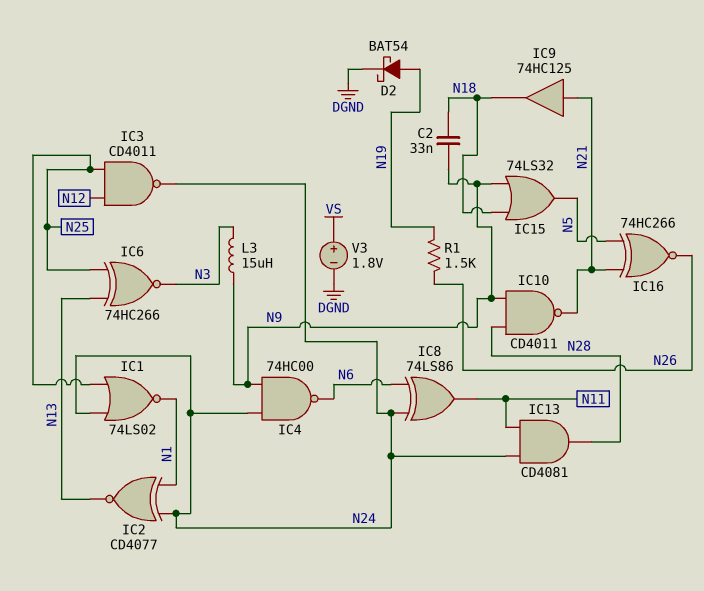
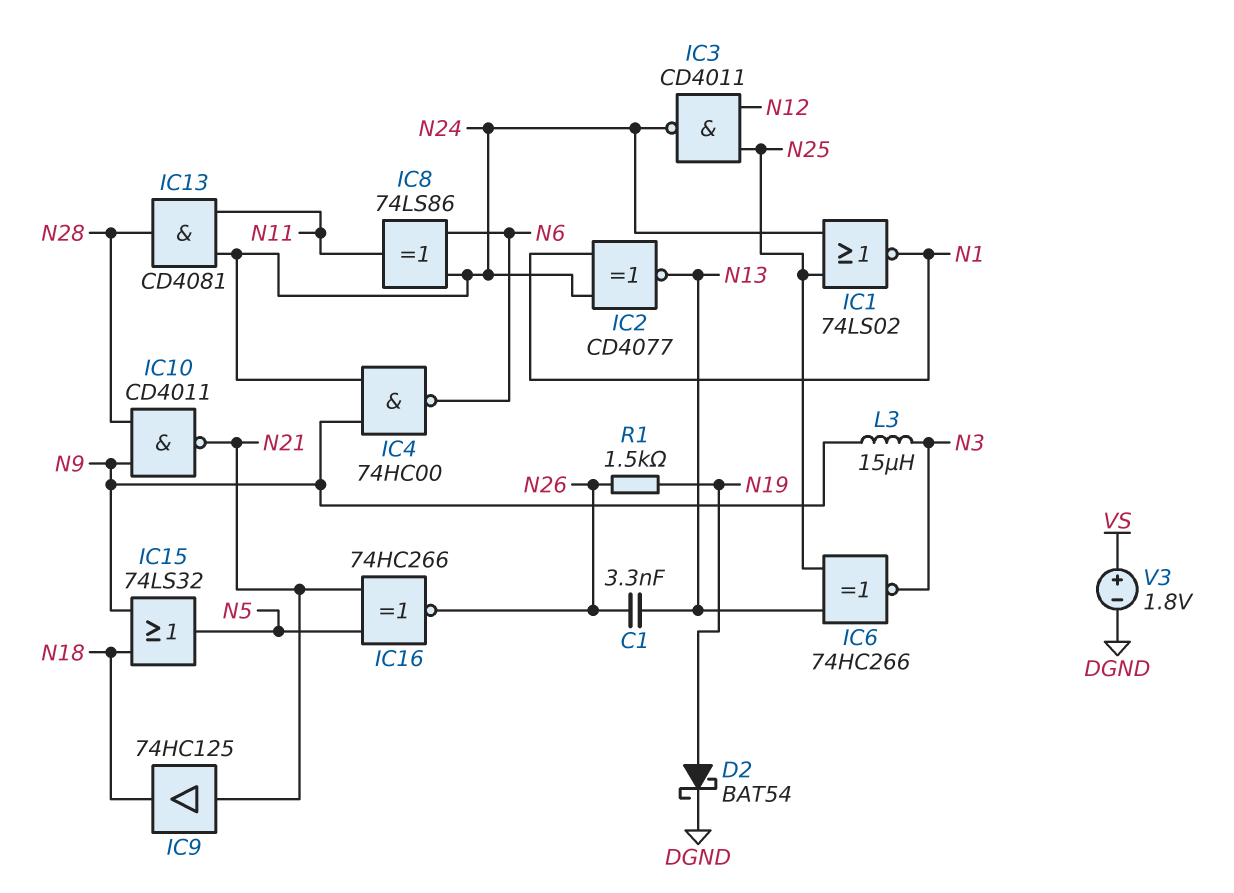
C1: none -> 3.3nF (N13, N26)
C2: 33nF (N9, N18) -> none

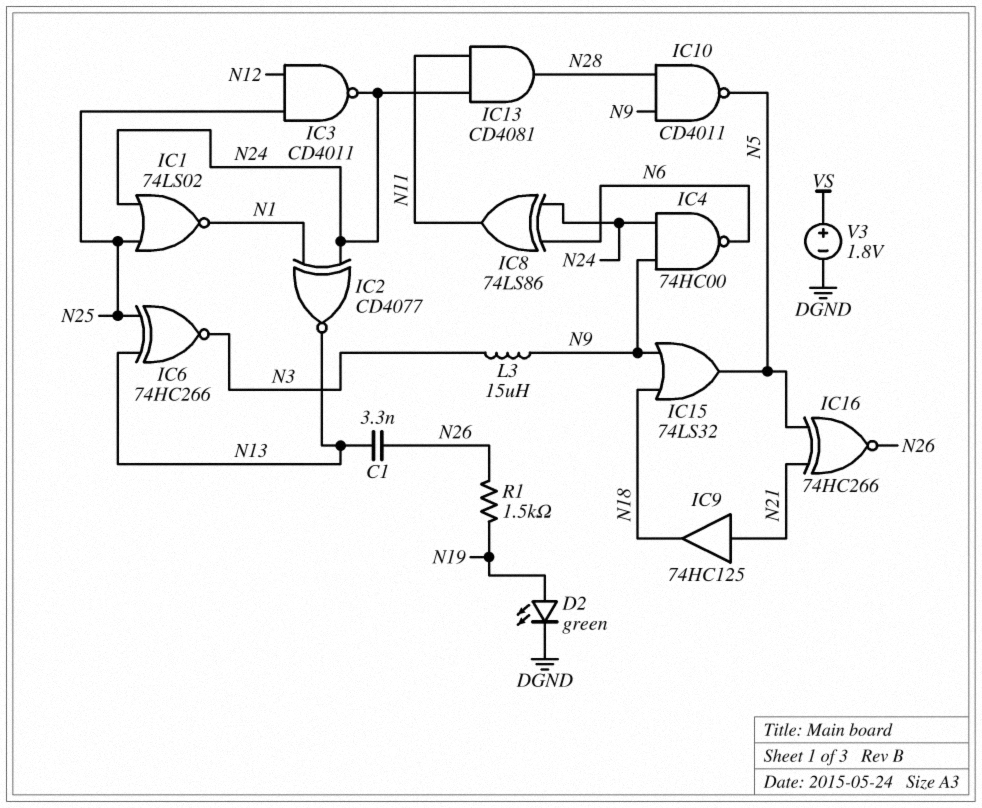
D2: schottky BAT54 (A N19, K DGND) -> LED green (A N19, K DGND)
IC10: NAND CD4011 (in N9, in N28, out N21) -> NAND CD4011 (in N9, in N28, out N5)

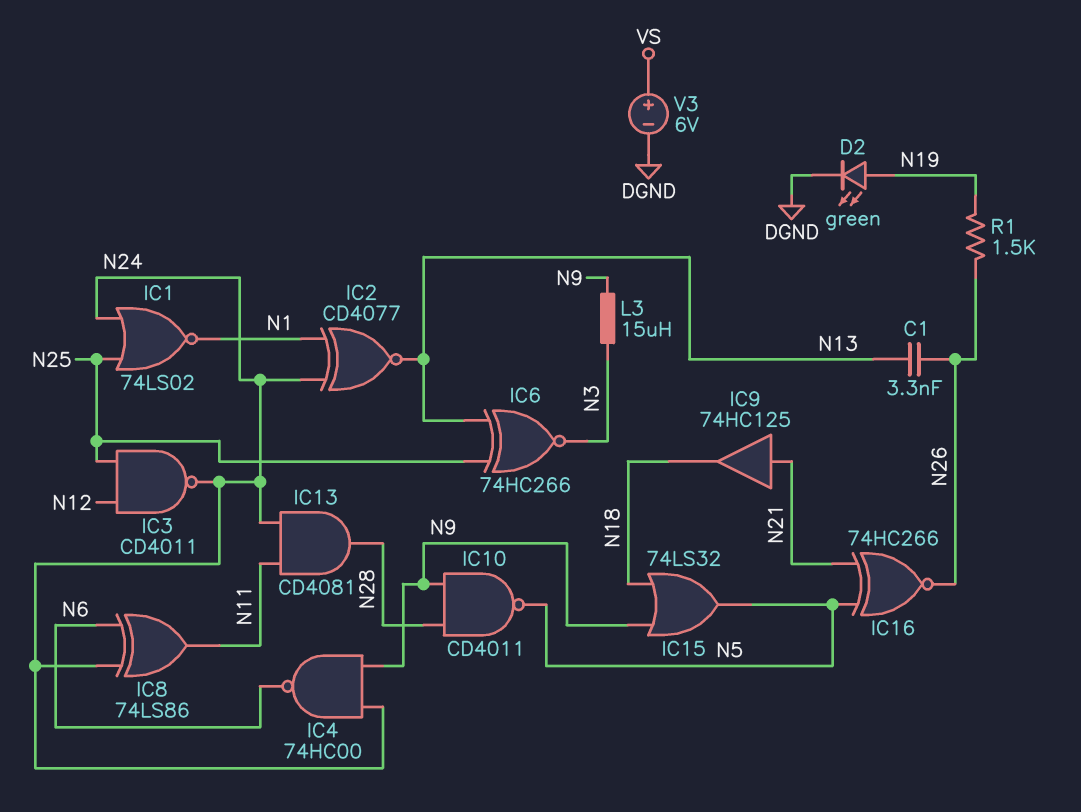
V3: 1.8V (plus VS, minus DGND) -> 6V (plus VS, minus DGND)

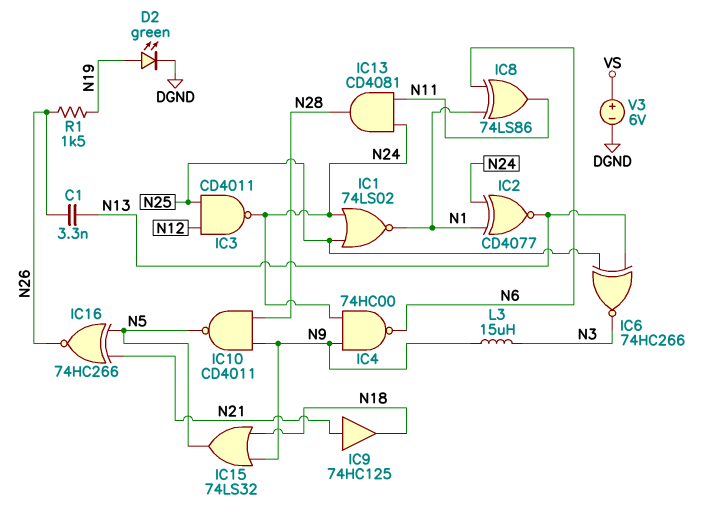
IC8: XOR 74LS86 (in N6, in N24, out N11) -> XOR 74LS86 (in N1, in N6, out N11)

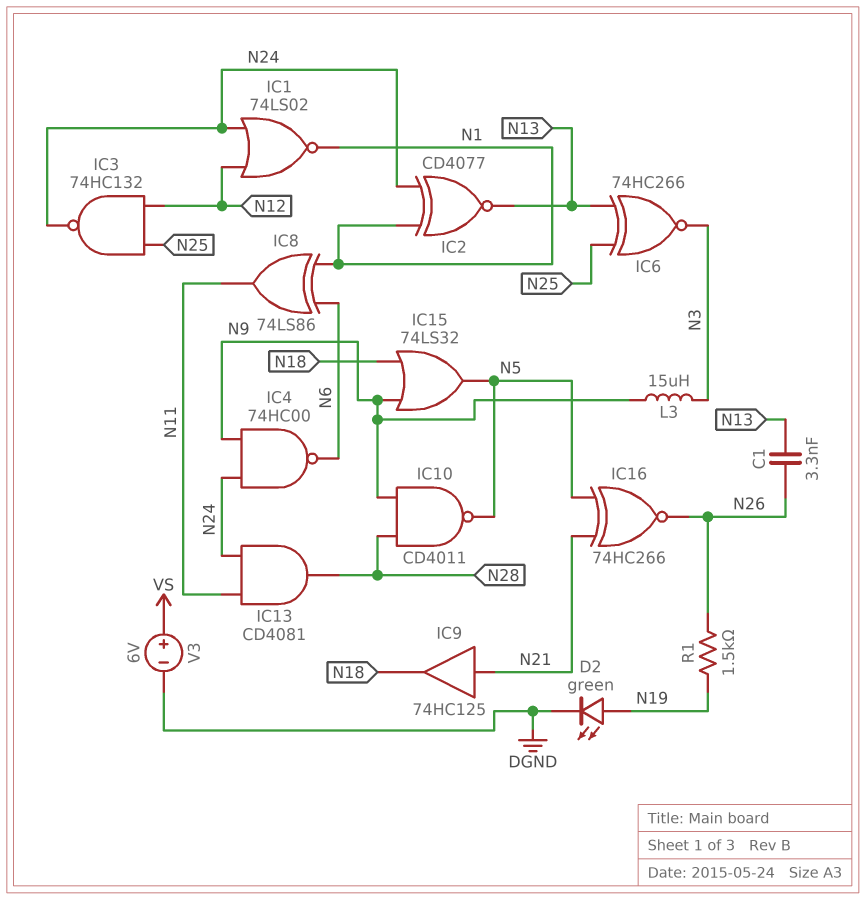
IC1: NOR 74LS02 (in N24, in N25, out N1) -> NOR 74LS02 (in N12, in N24, out N1)
IC3: NAND CD4011 (in N12, in N25, out N24) -> NAND 74HC132 (in N12, in N25, out N24)

